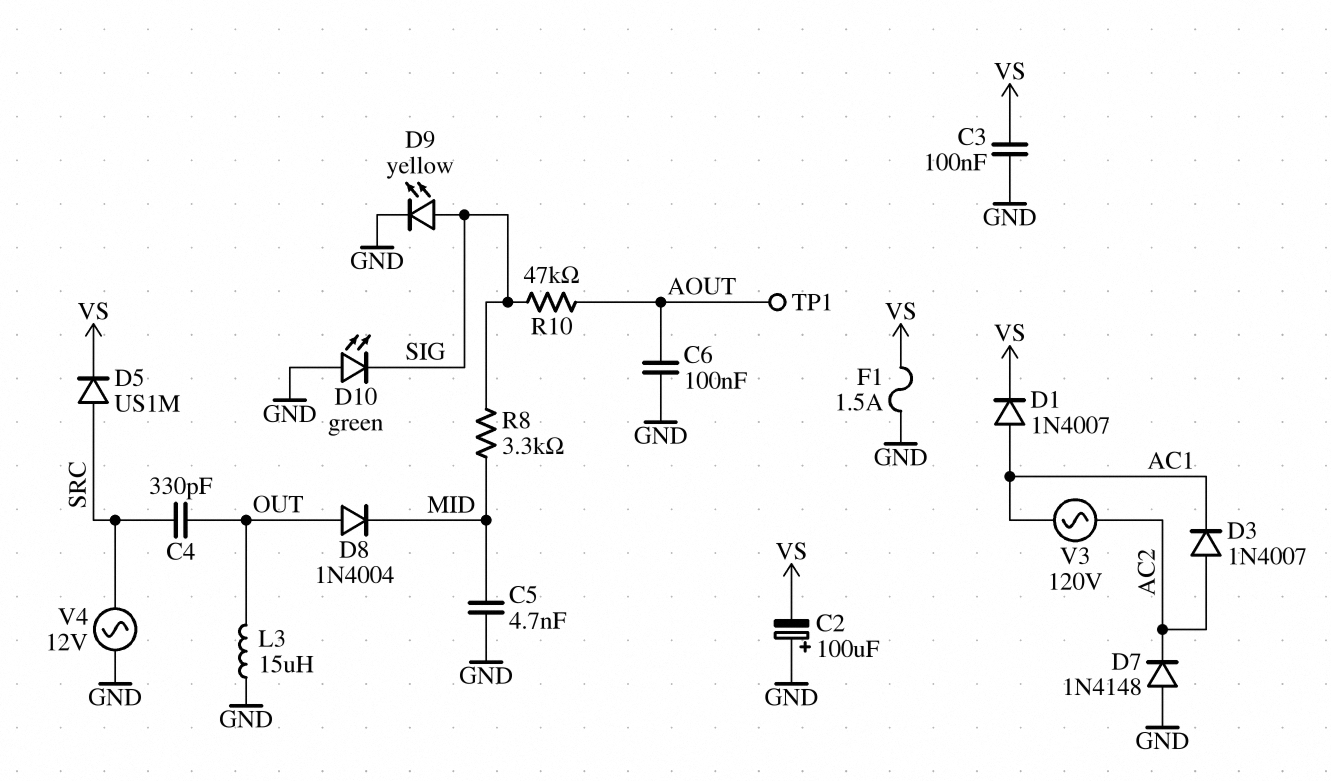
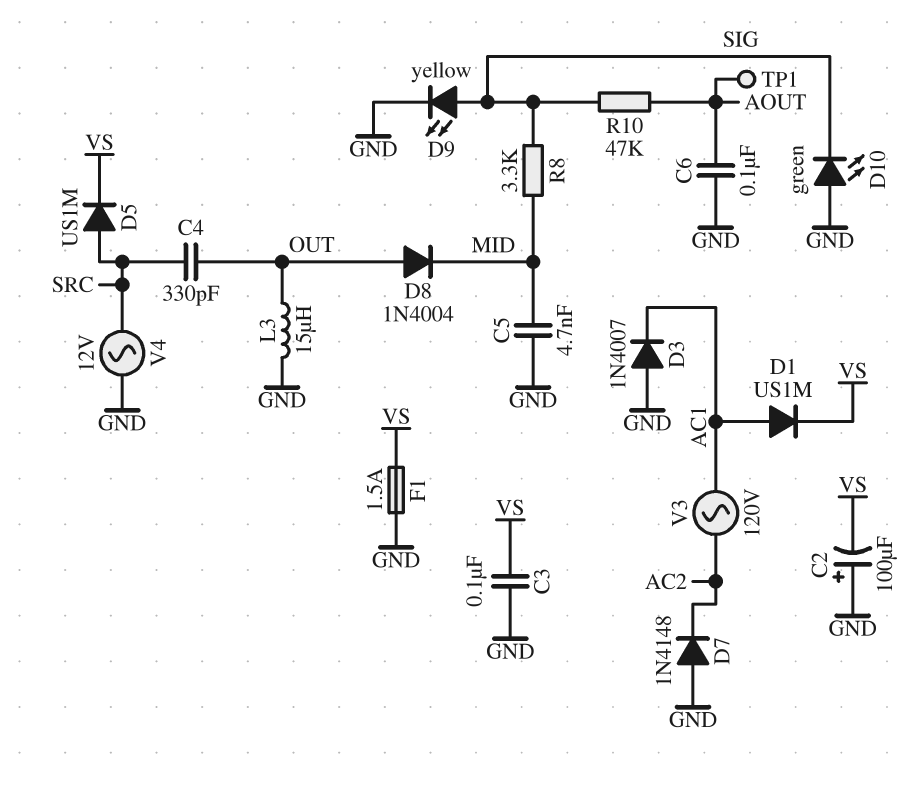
D1: diode 1N4007 (A AC1, K VS) -> diode US1M (A AC1, K VS)
D3: diode 1N4007 (A AC2, K AC1) -> diode 1N4007 (A GND, K AC1)

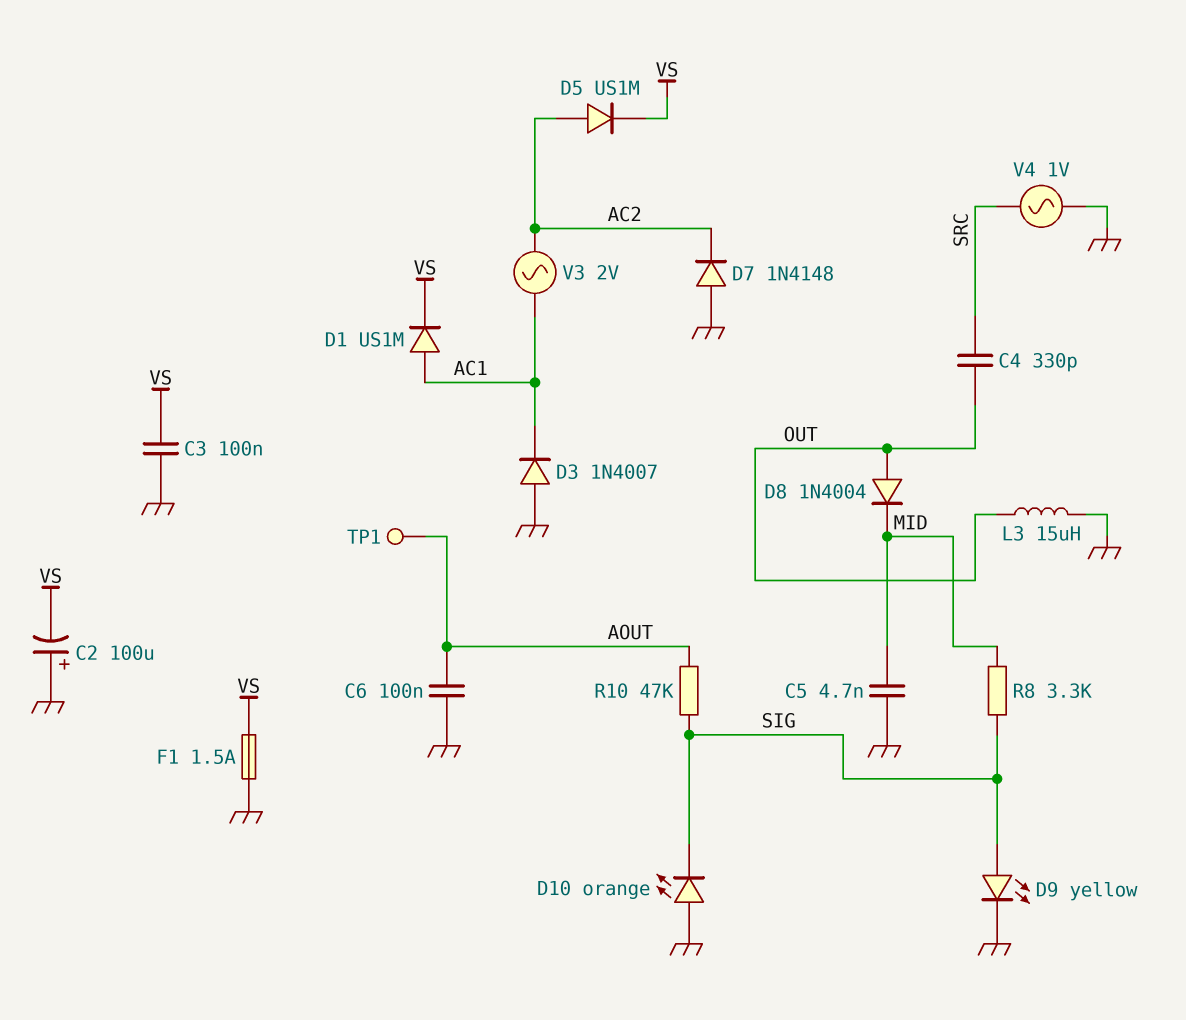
D5: diode US1M (A SRC, K VS) -> diode US1M (A AC2, K VS)
D10: LED green (A GND, K SIG) -> LED orange (A GND, K SIG)
V3: AC 120V (AC1, AC2) -> AC 2V (AC1, AC2)
V4: AC 12V (GND, SRC) -> AC 1V (GND, SRC)

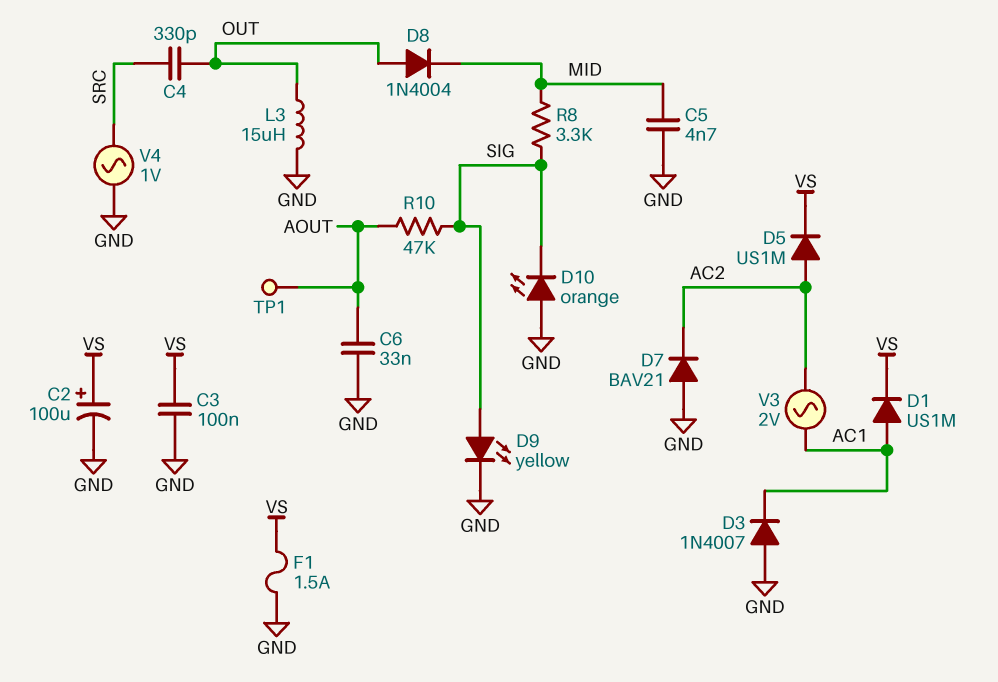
C2: 100uF (plus GND, minus VS) -> 100uF (plus VS, minus GND)
C6: 100nF (AOUT, GND) -> 33nF (AOUT, GND)
D7: diode 1N4148 (A GND, K AC2) -> diode BAV21 (A GND, K AC2)

